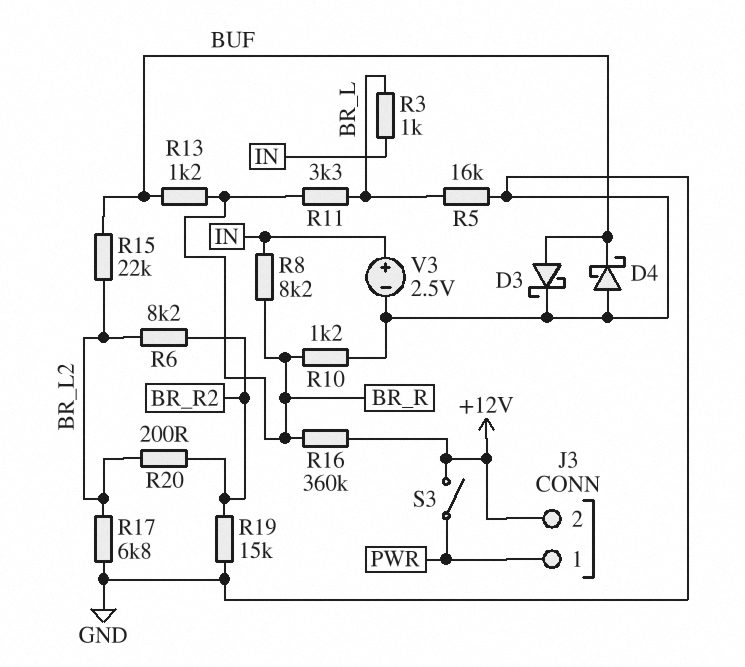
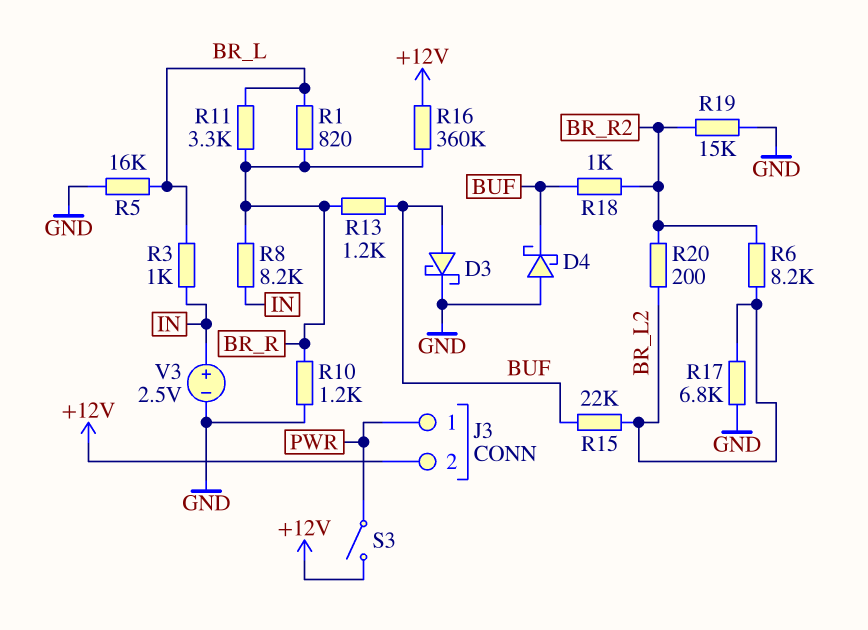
R1: none -> 820 (BR_L, BR_R)
R18: none -> 1k (BR_R2, BUF)

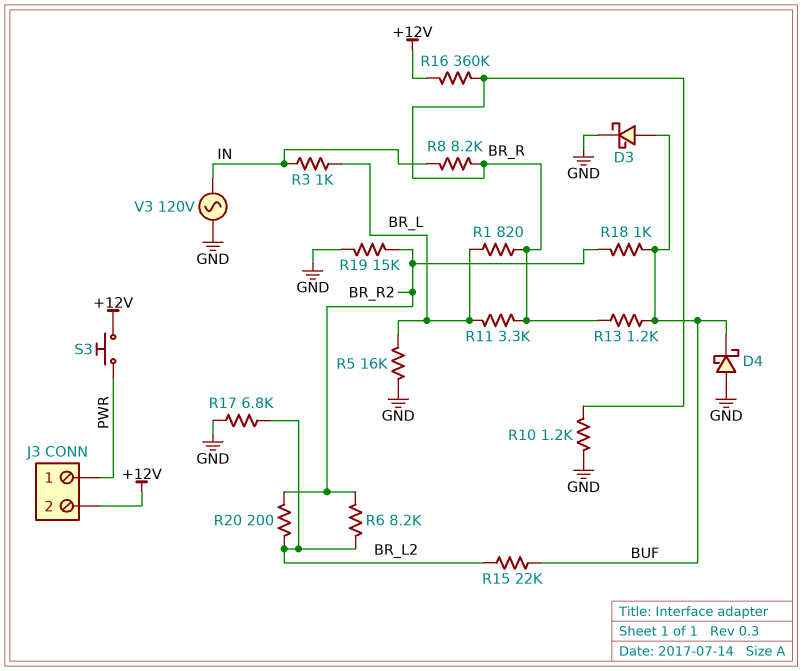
S3: switch (+12V, PWR) -> button (+12V, PWR)
V3: 2.5V (plus IN, minus GND) -> AC 120V (GND, IN)

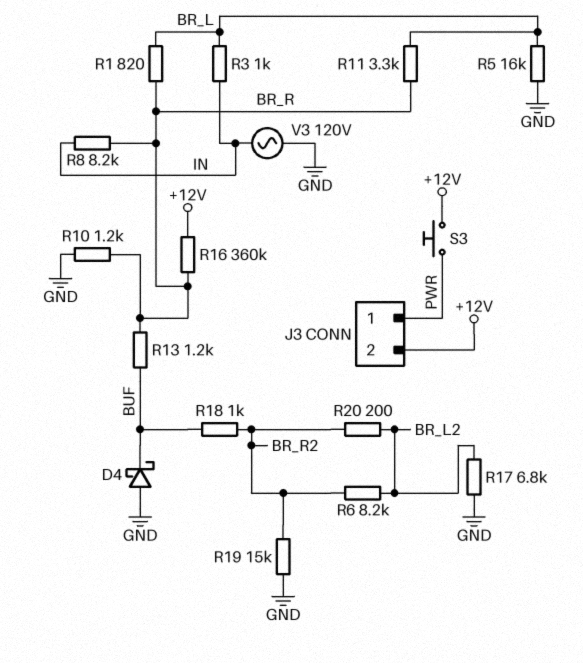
D3: schottky (A BUF, K GND) -> none
R15: 22k (BR_L2, BUF) -> none

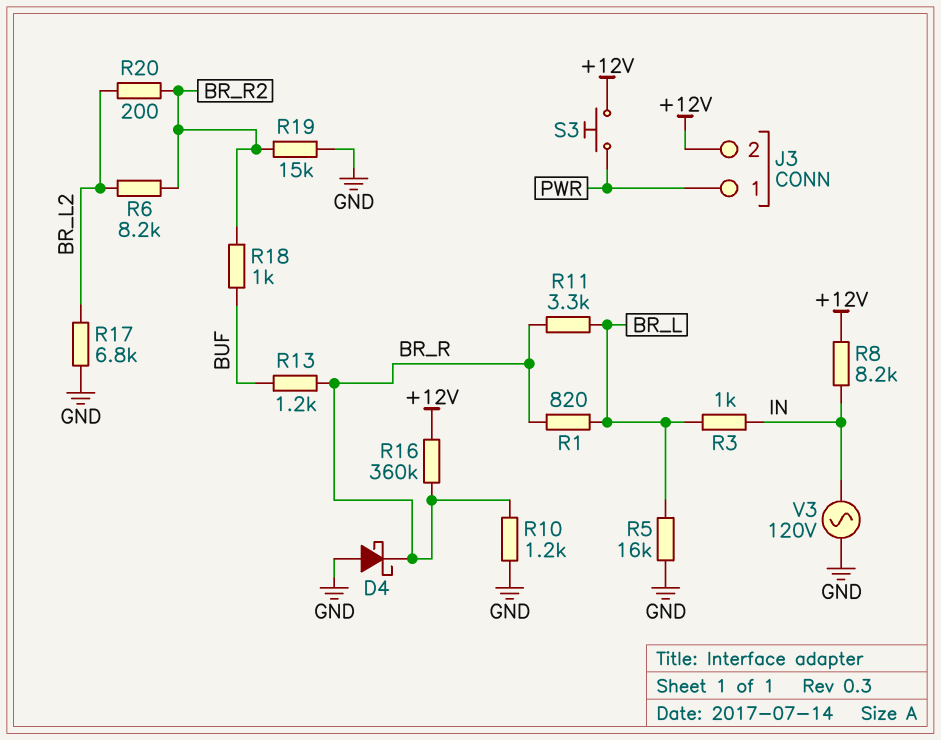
D4: schottky (A GND, K BUF) -> schottky (A GND, K BR_R)
R8: 8.2k (BR_R, IN) -> 8.2k (+12V, IN)

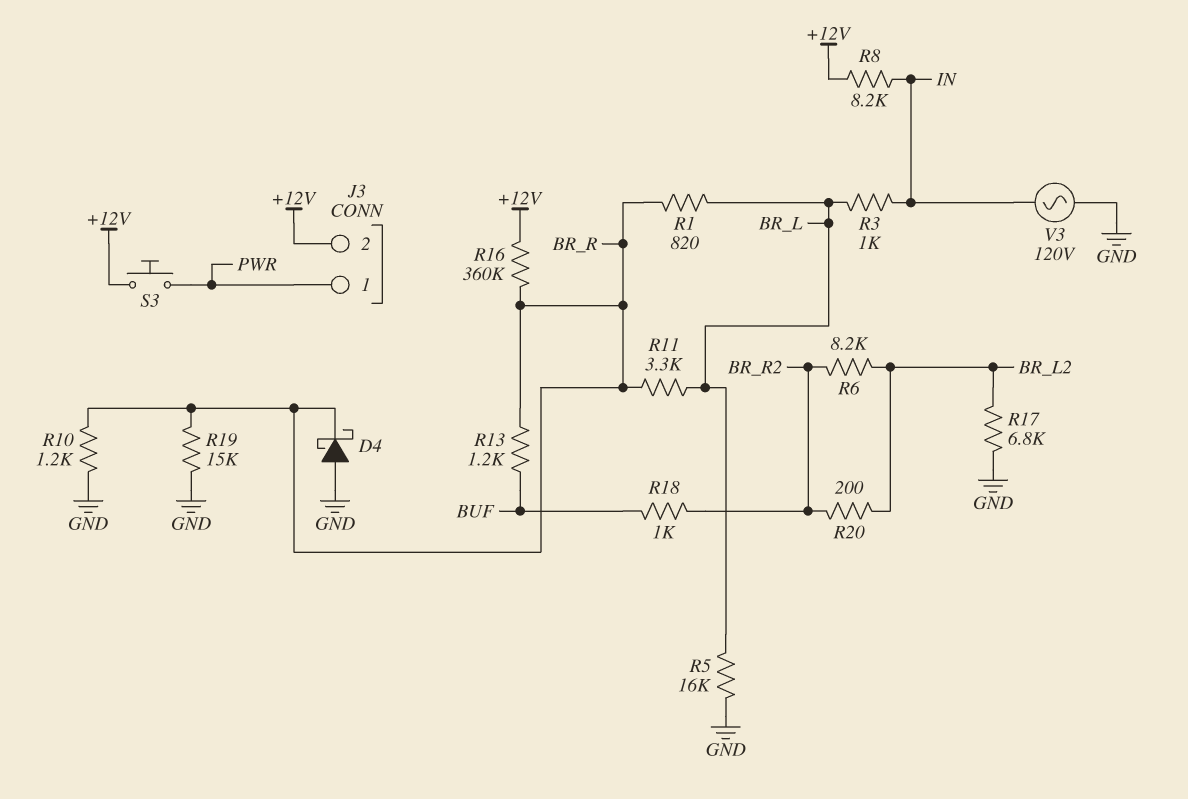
R19: 15k (BR_R2, GND) -> 15k (BR_R, GND)

